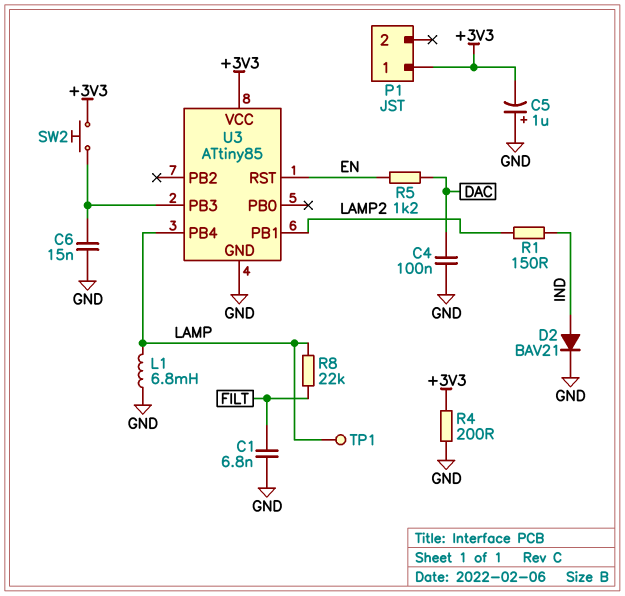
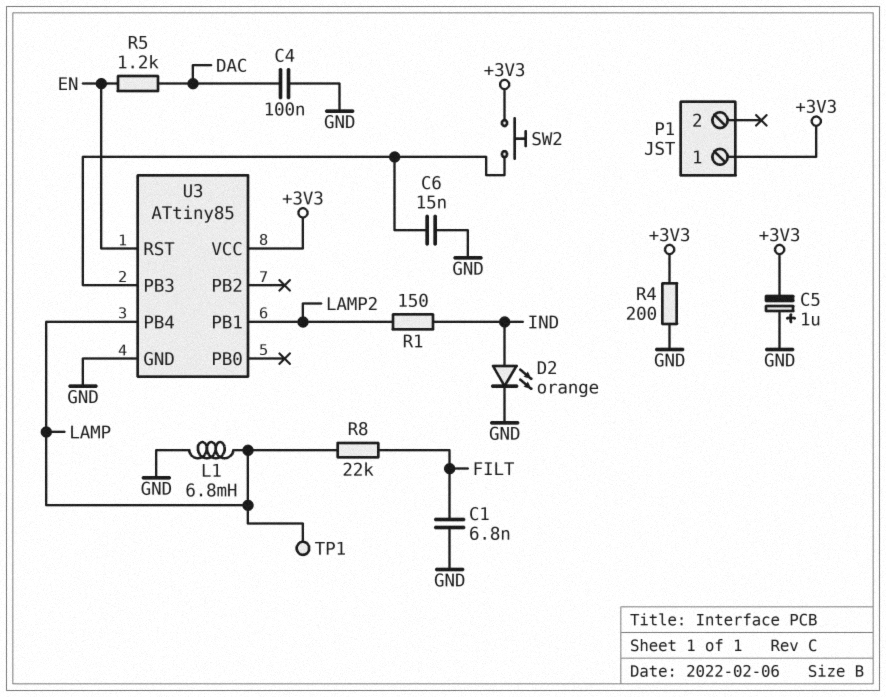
D2: diode BAV21 (A IND, K GND) -> LED orange (A IND, K GND)

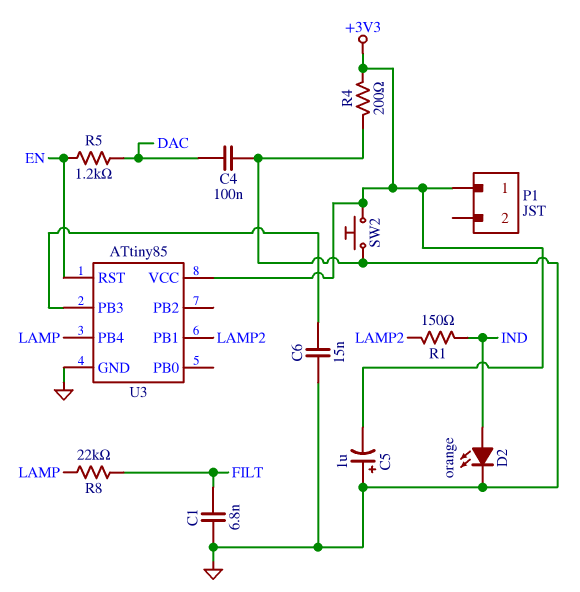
L1: 6.8mH (GND, LAMP) -> none
SW2: button (+3V3, U3/PB3) -> button (+3V3, GND)
TP1: test point (LAMP) -> none

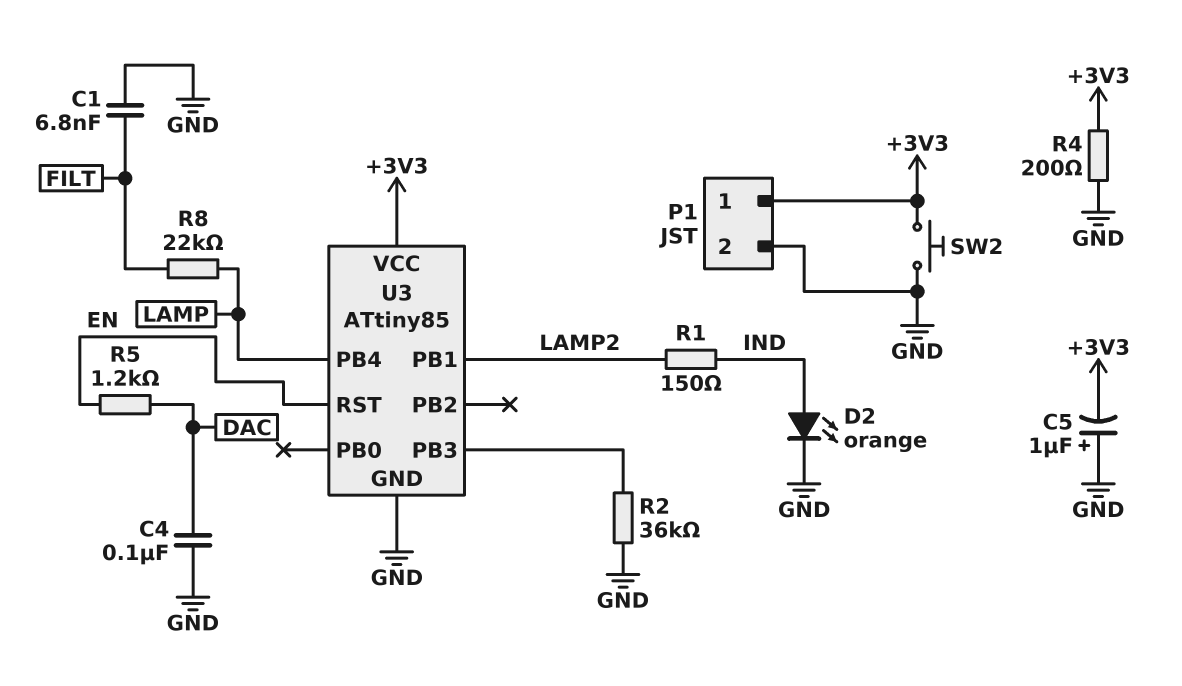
C6: 15nF (GND, U3/PB3) -> none
P1 pin 2: none -> GND
R2: none -> 36k (GND, U3/PB3)

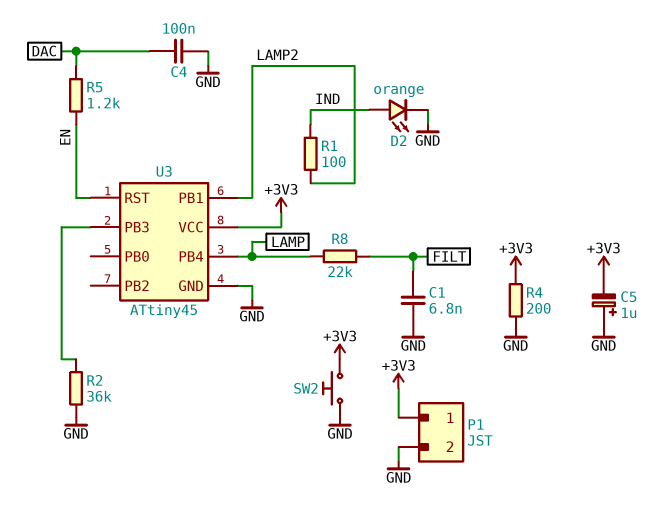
R1: 150 (IND, LAMP2) -> 100 (IND, LAMP2)
U3: ATtiny85 -> ATtiny45

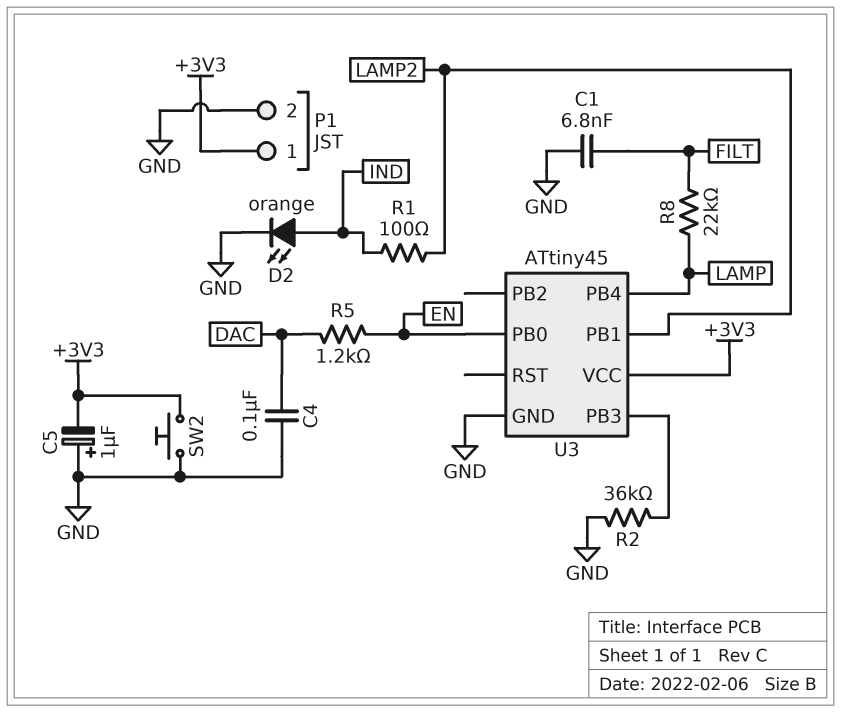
R4: 200 (+3V3, GND) -> none
U3 pin PB0: none -> EN
U3 pin RST: EN -> none

